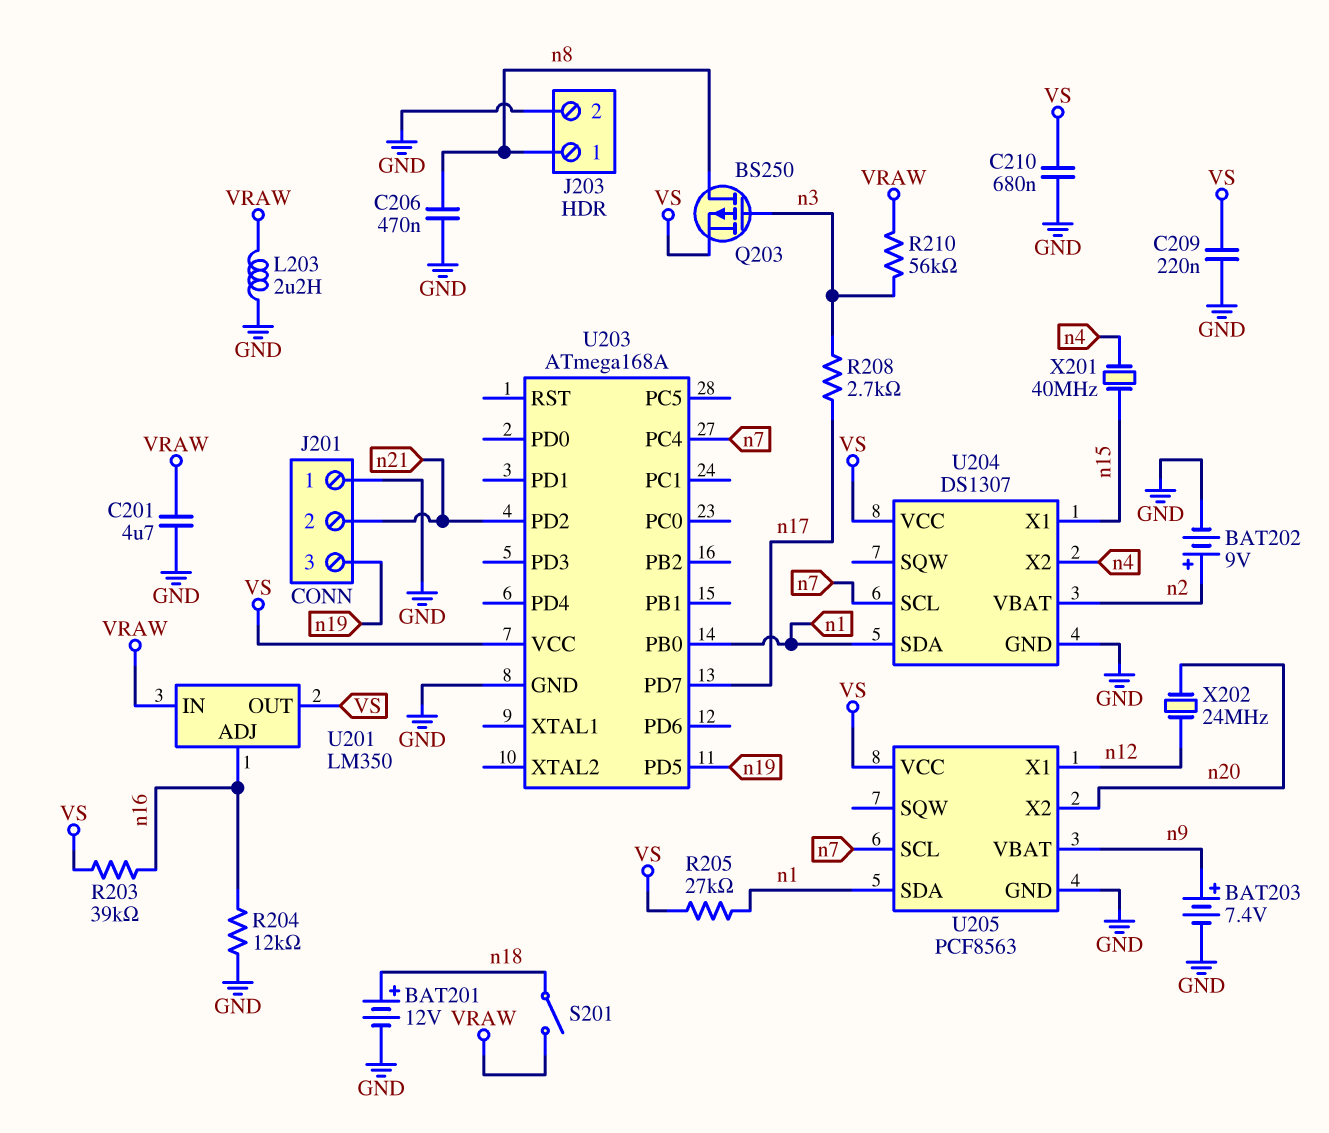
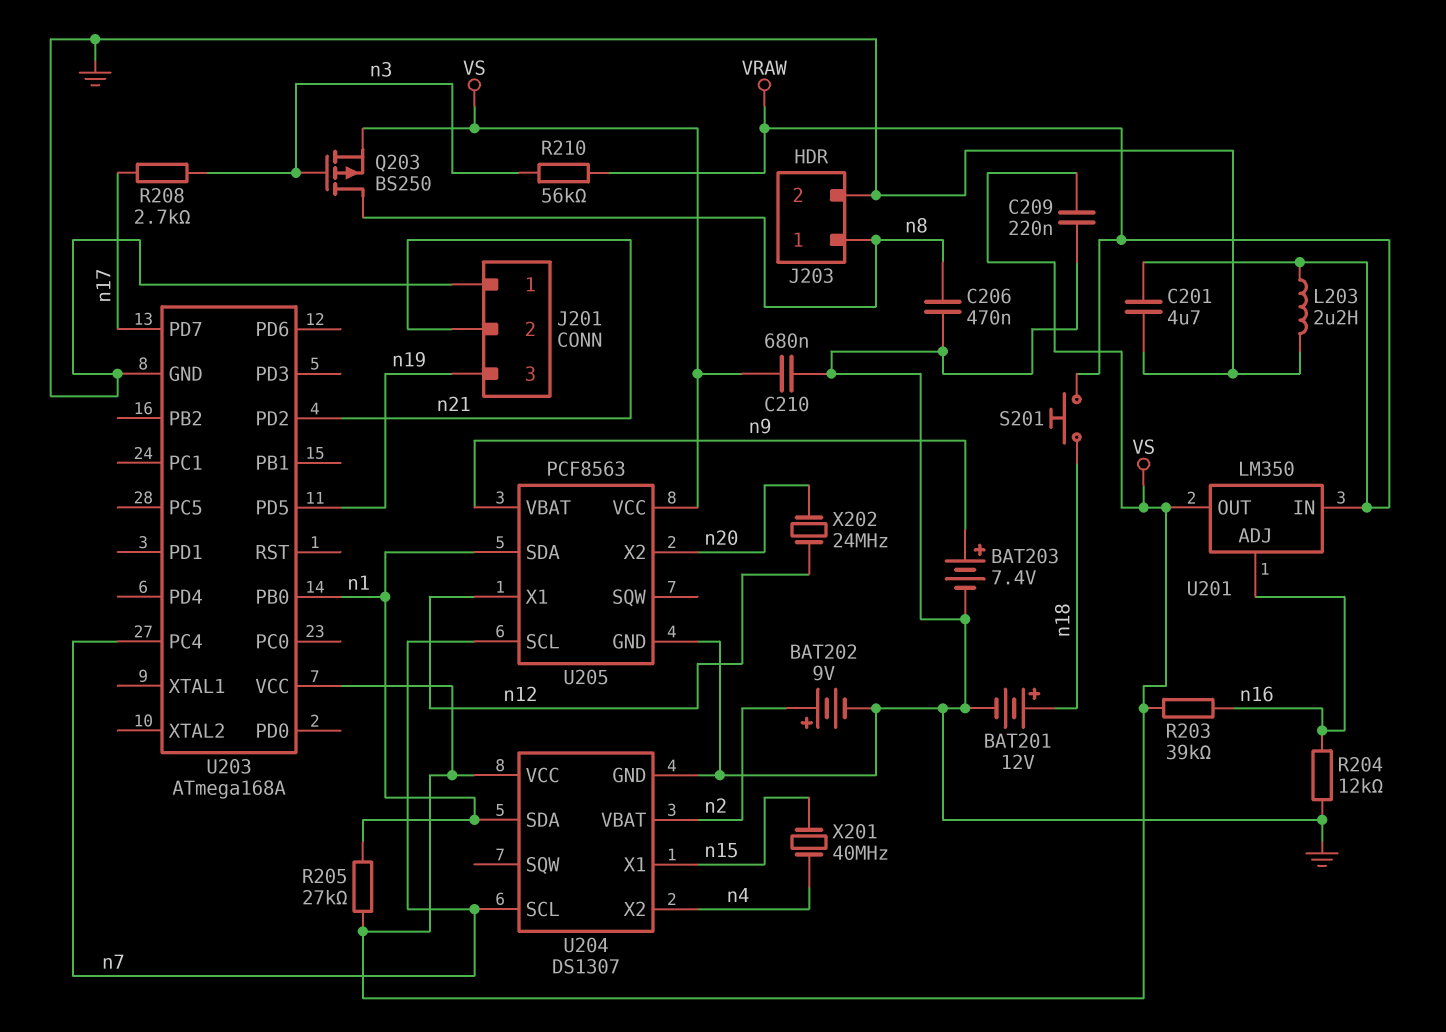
S201: switch (VRAW, n18) -> button (VRAW, n18)

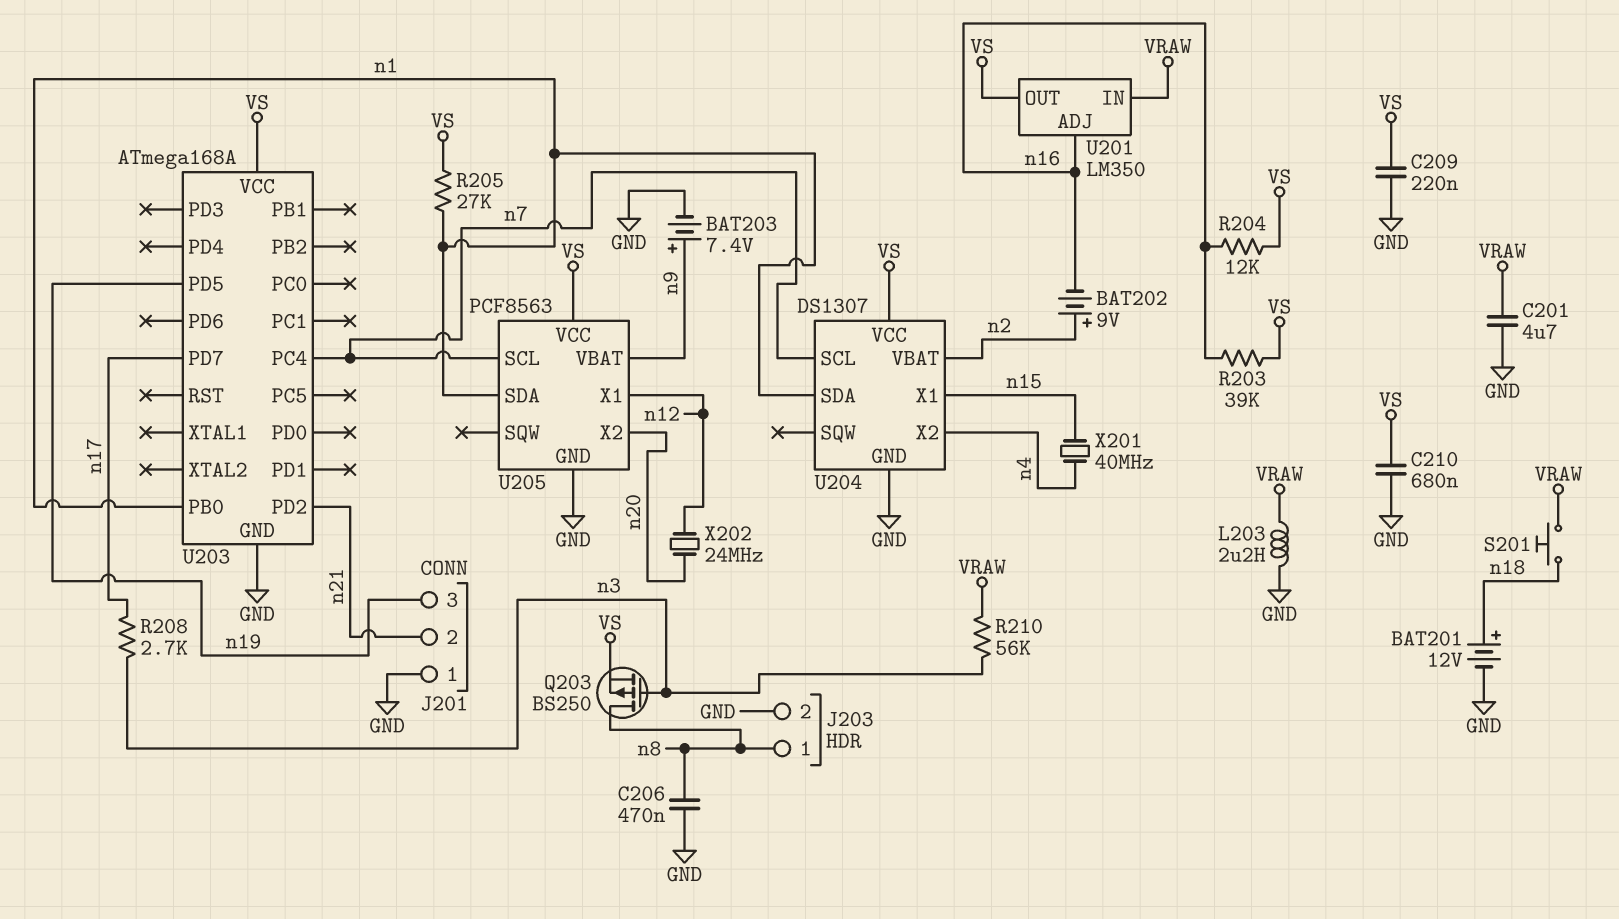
BAT202: 9V (plus n2, minus GND) -> 9V (plus n2, minus n16)
R204: 12k (GND, n16) -> 12k (VS, n16)

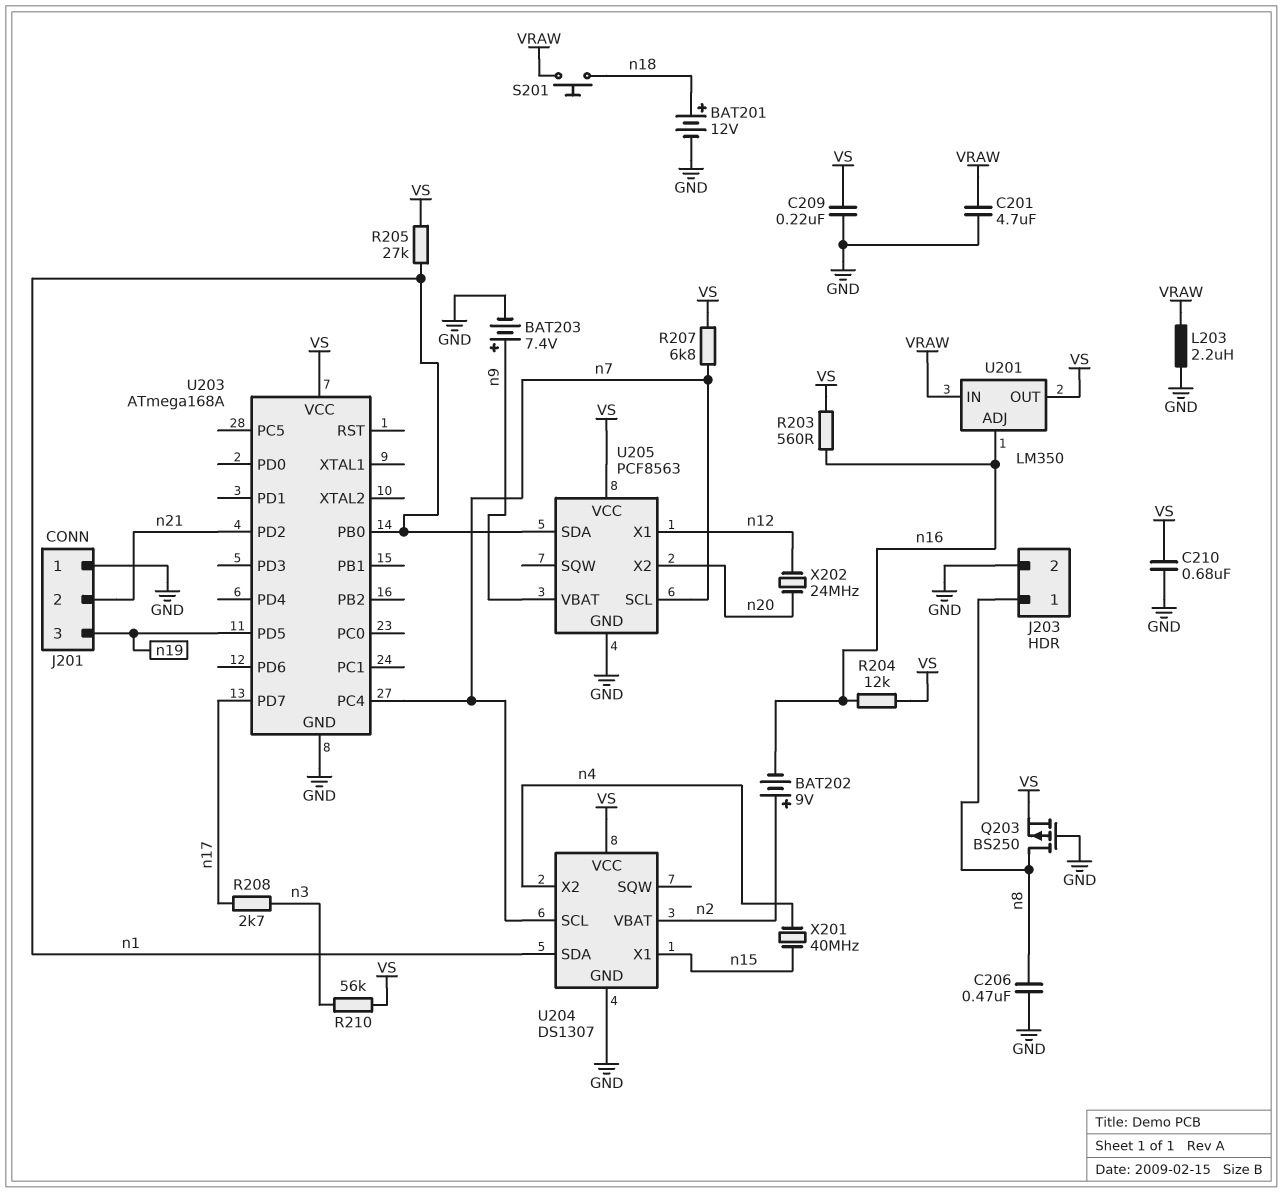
Q203: PMOS BS250 (G n3, D n8, S VS) -> PMOS BS250 (G GND, D n8, S VS)
R203: 39k (VS, n16) -> 560 (VS, n16)
R207: none -> 6.8k (VS, n7)
R210: 56k (VRAW, n3) -> 56k (VS, n3)

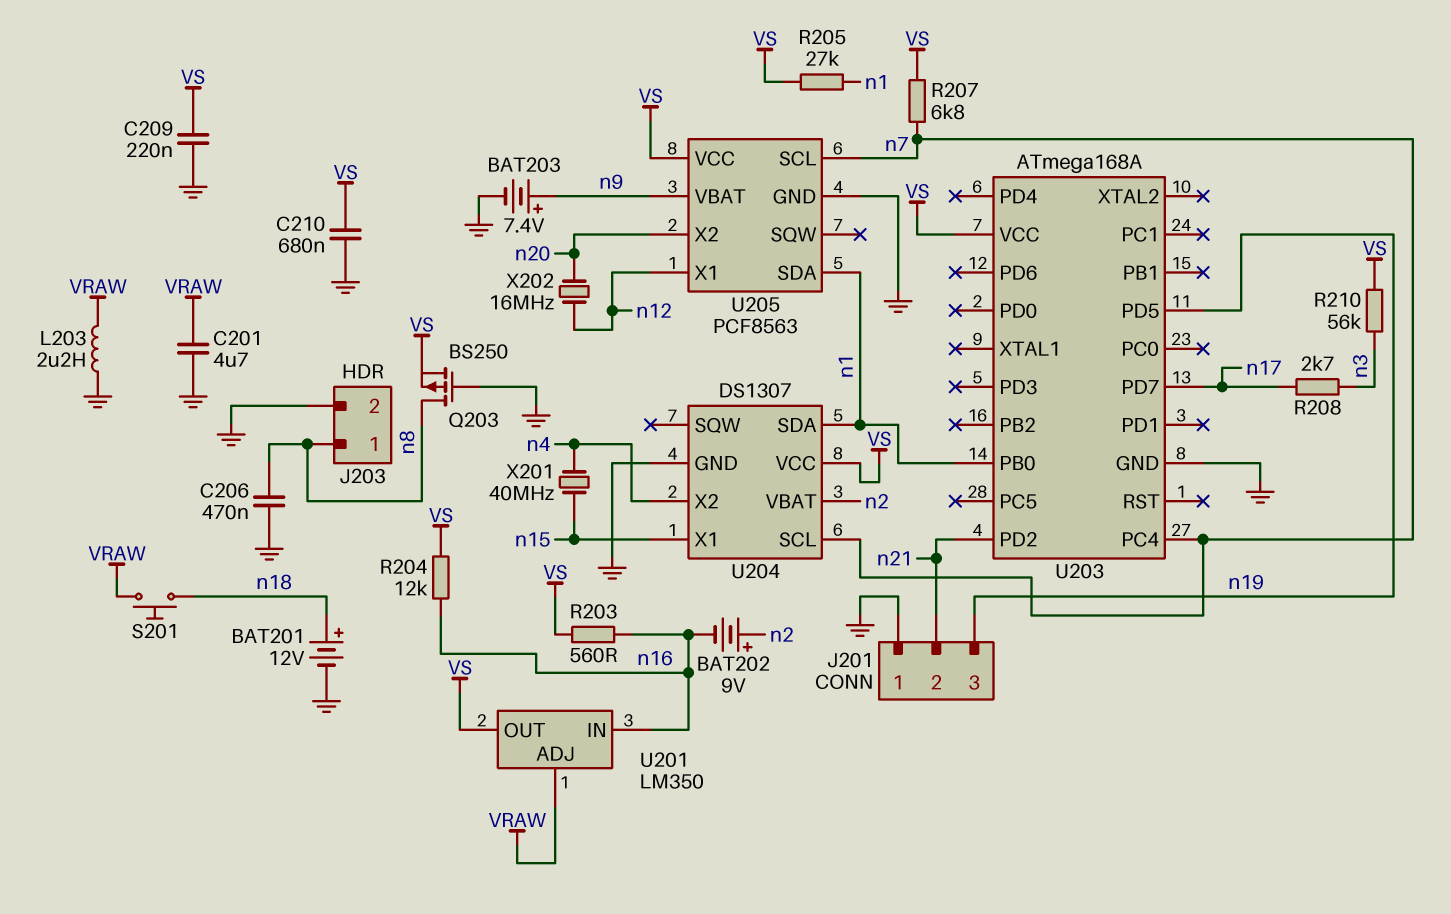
U201 pin ADJ: n16 -> VRAW
U201 pin IN: VRAW -> n16
X202: 24MHz (n12, n20) -> 16MHz (n12, n20)

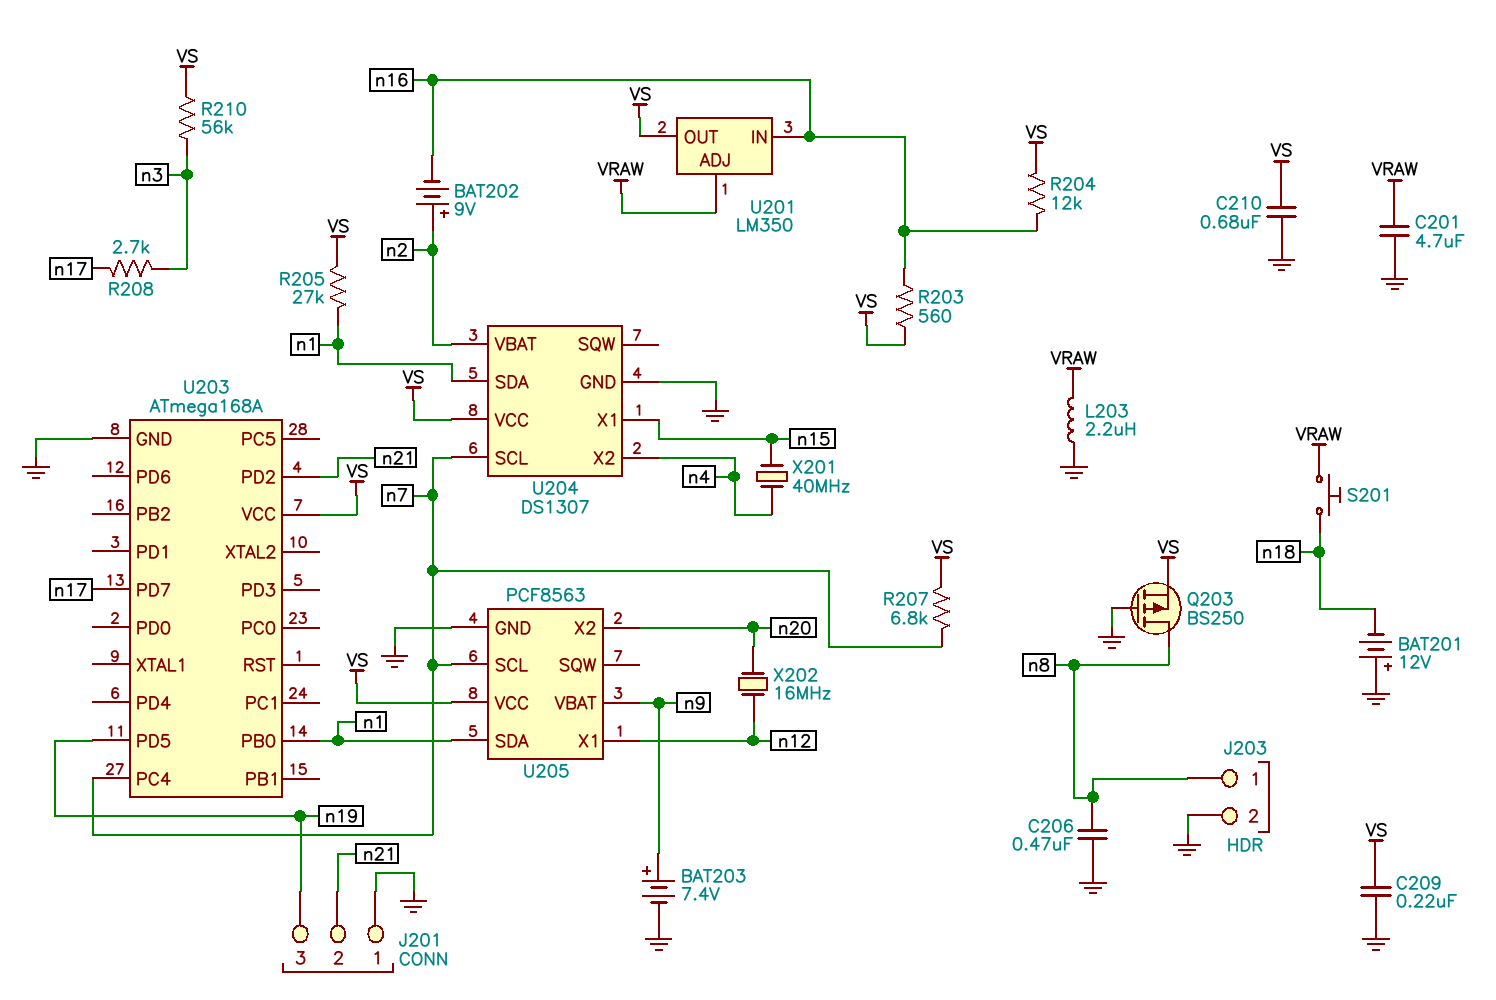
BAT201: 12V (plus n18, minus GND) -> 12V (plus GND, minus n18)

